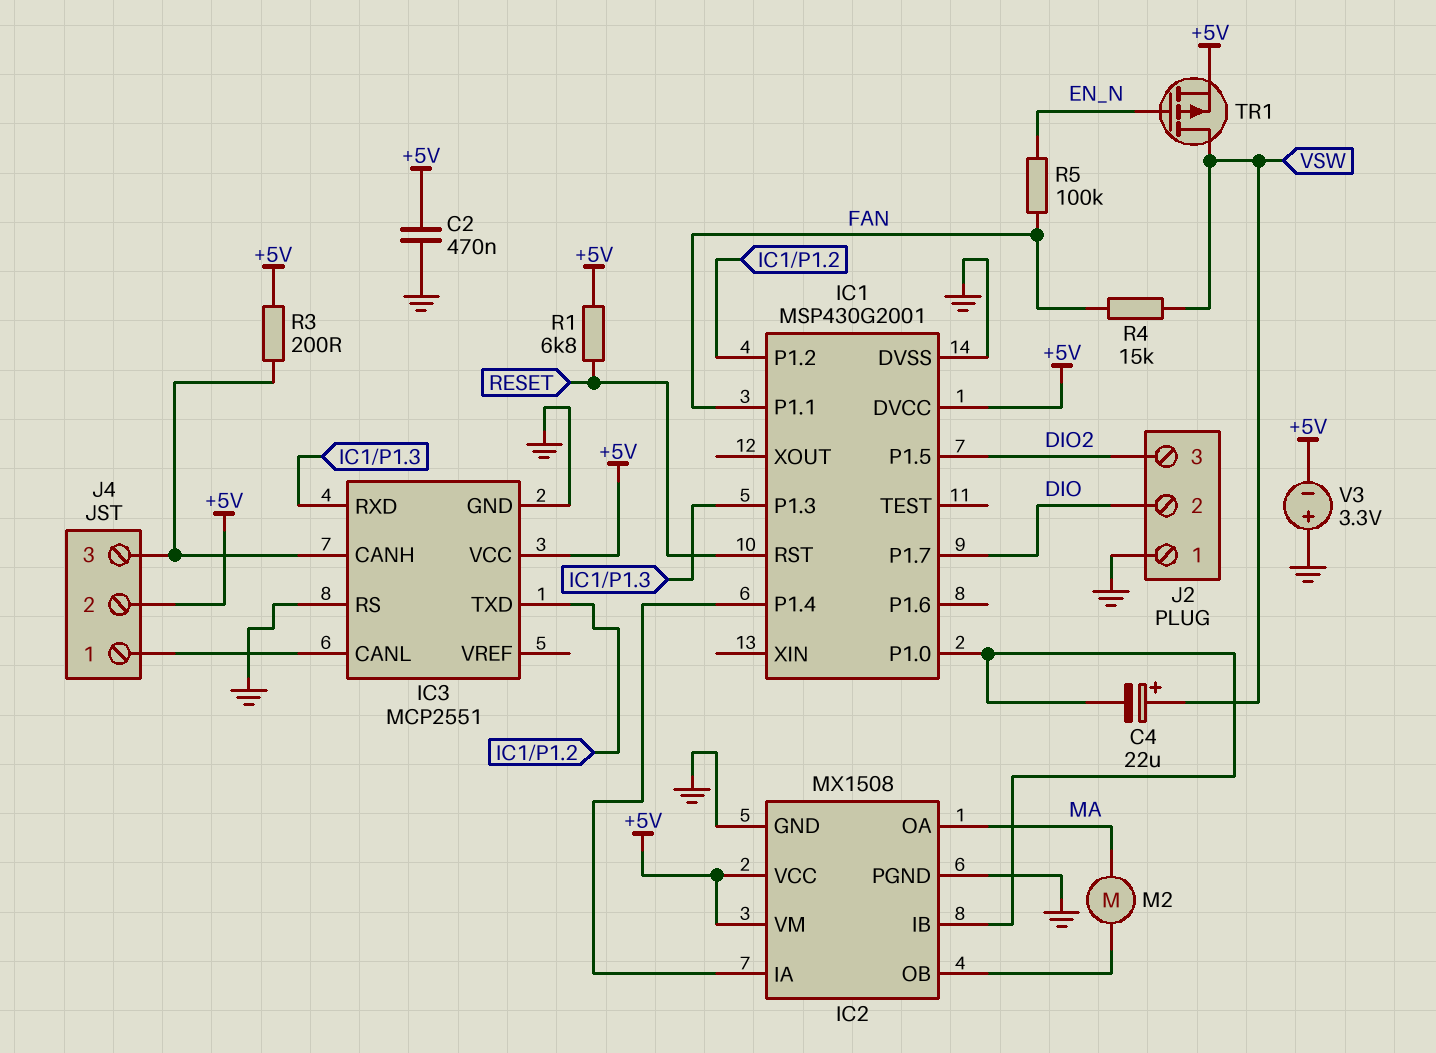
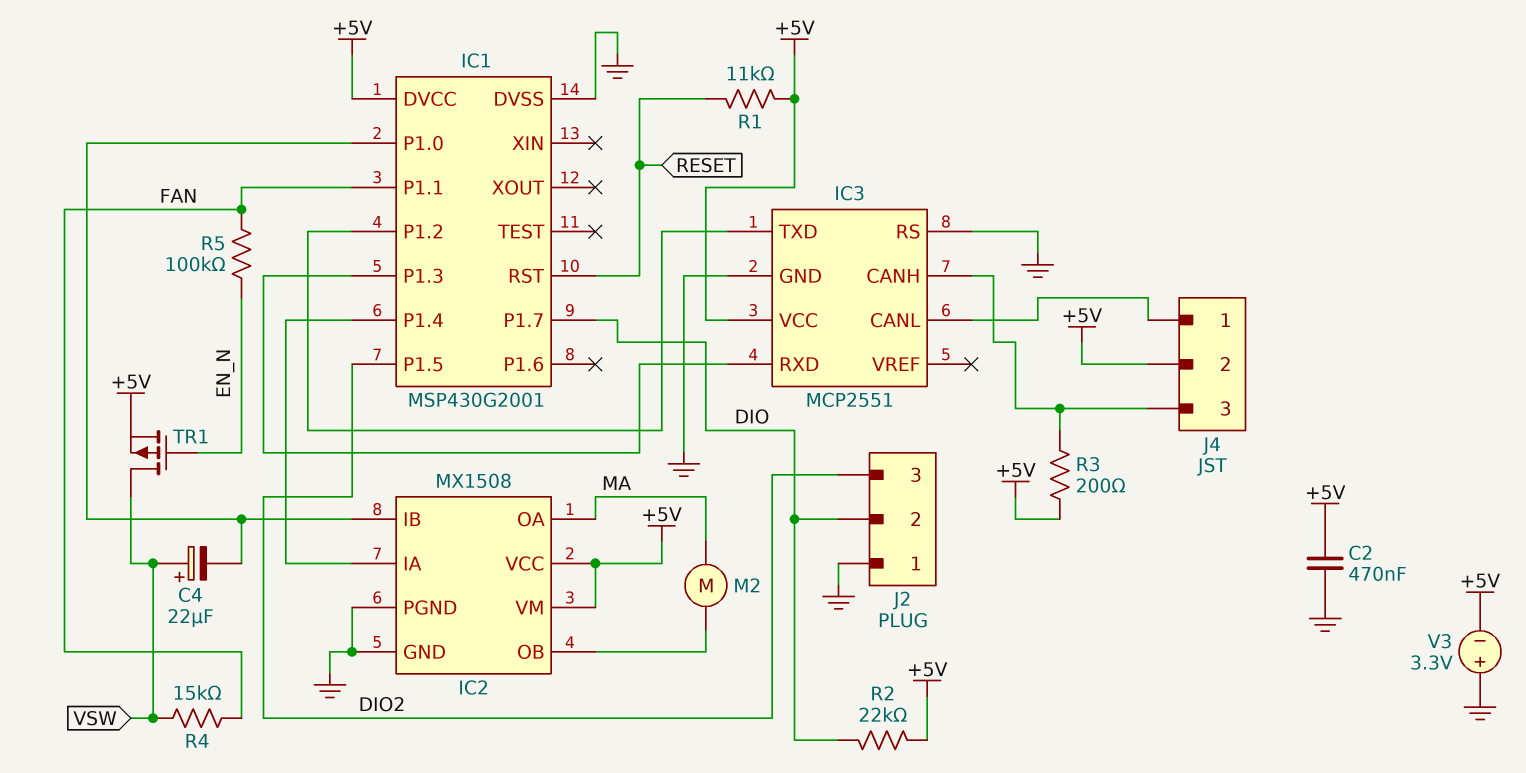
R1: 6.8k (+5V, RESET) -> 11k (+5V, RESET)
R2: none -> 22k (+5V, DIO)

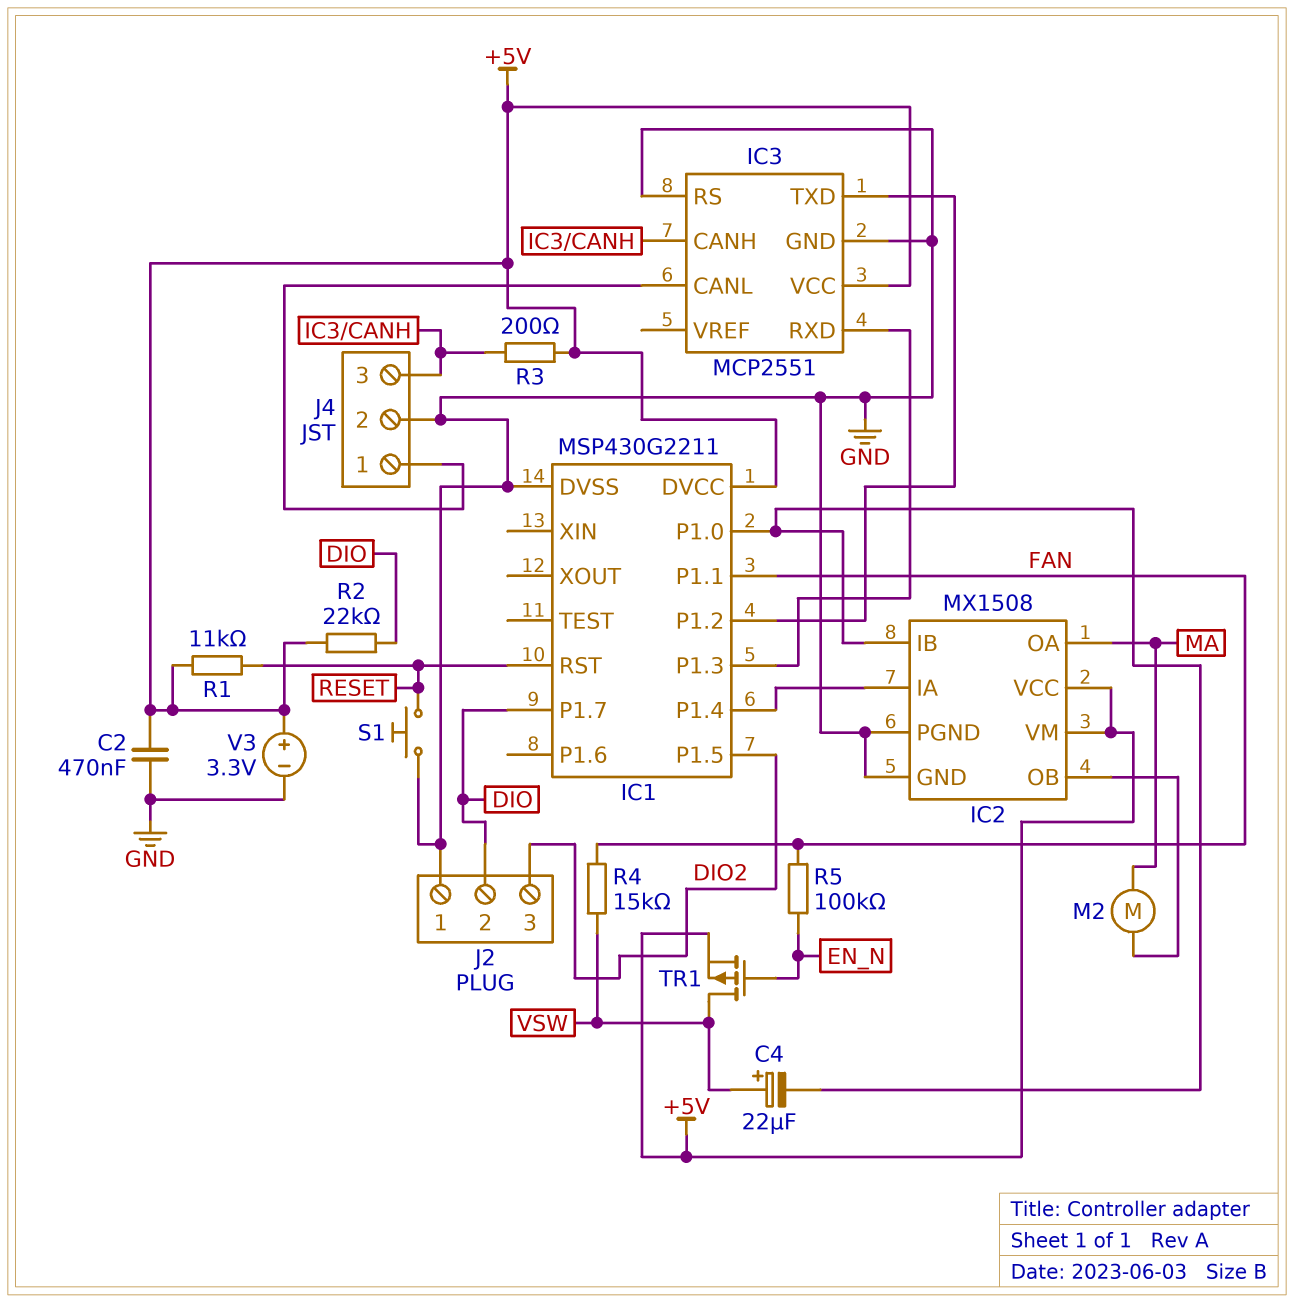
IC1: MSP430G2001 -> MSP430G2211
J4 pin 2: +5V -> GND
S1: none -> button (GND, RESET)
V3: 3.3V (plus GND, minus +5V) -> 3.3V (plus +5V, minus GND)

